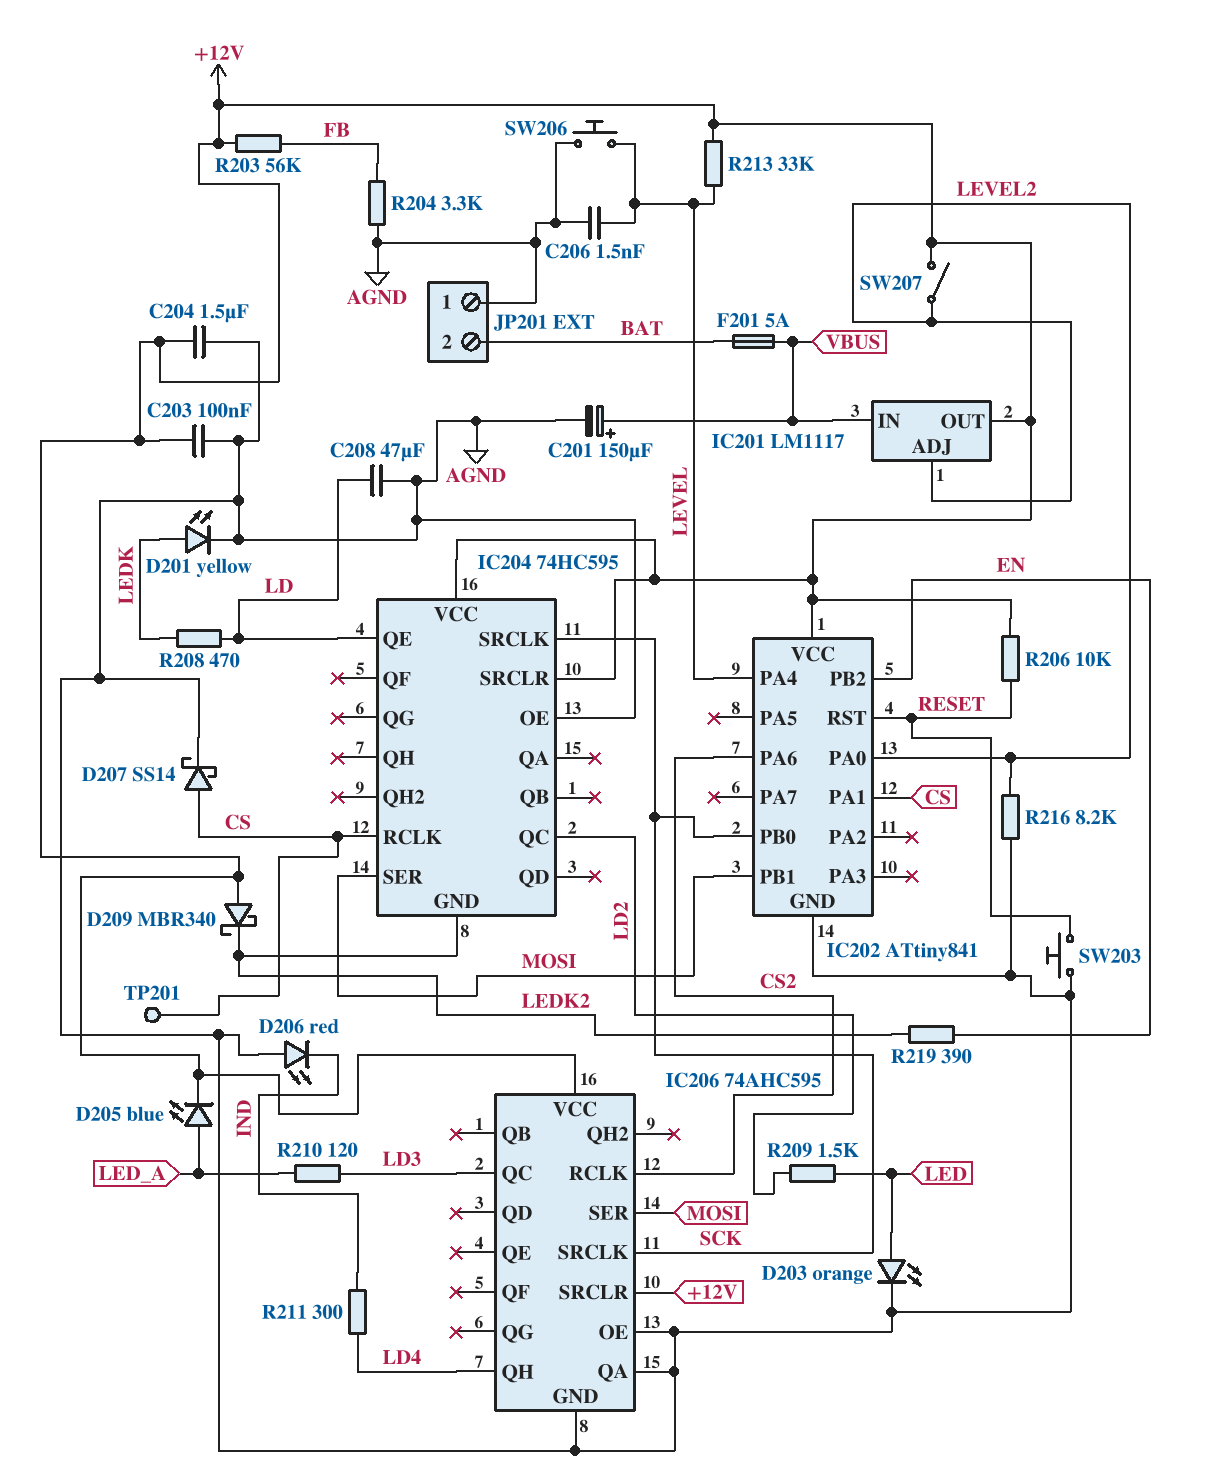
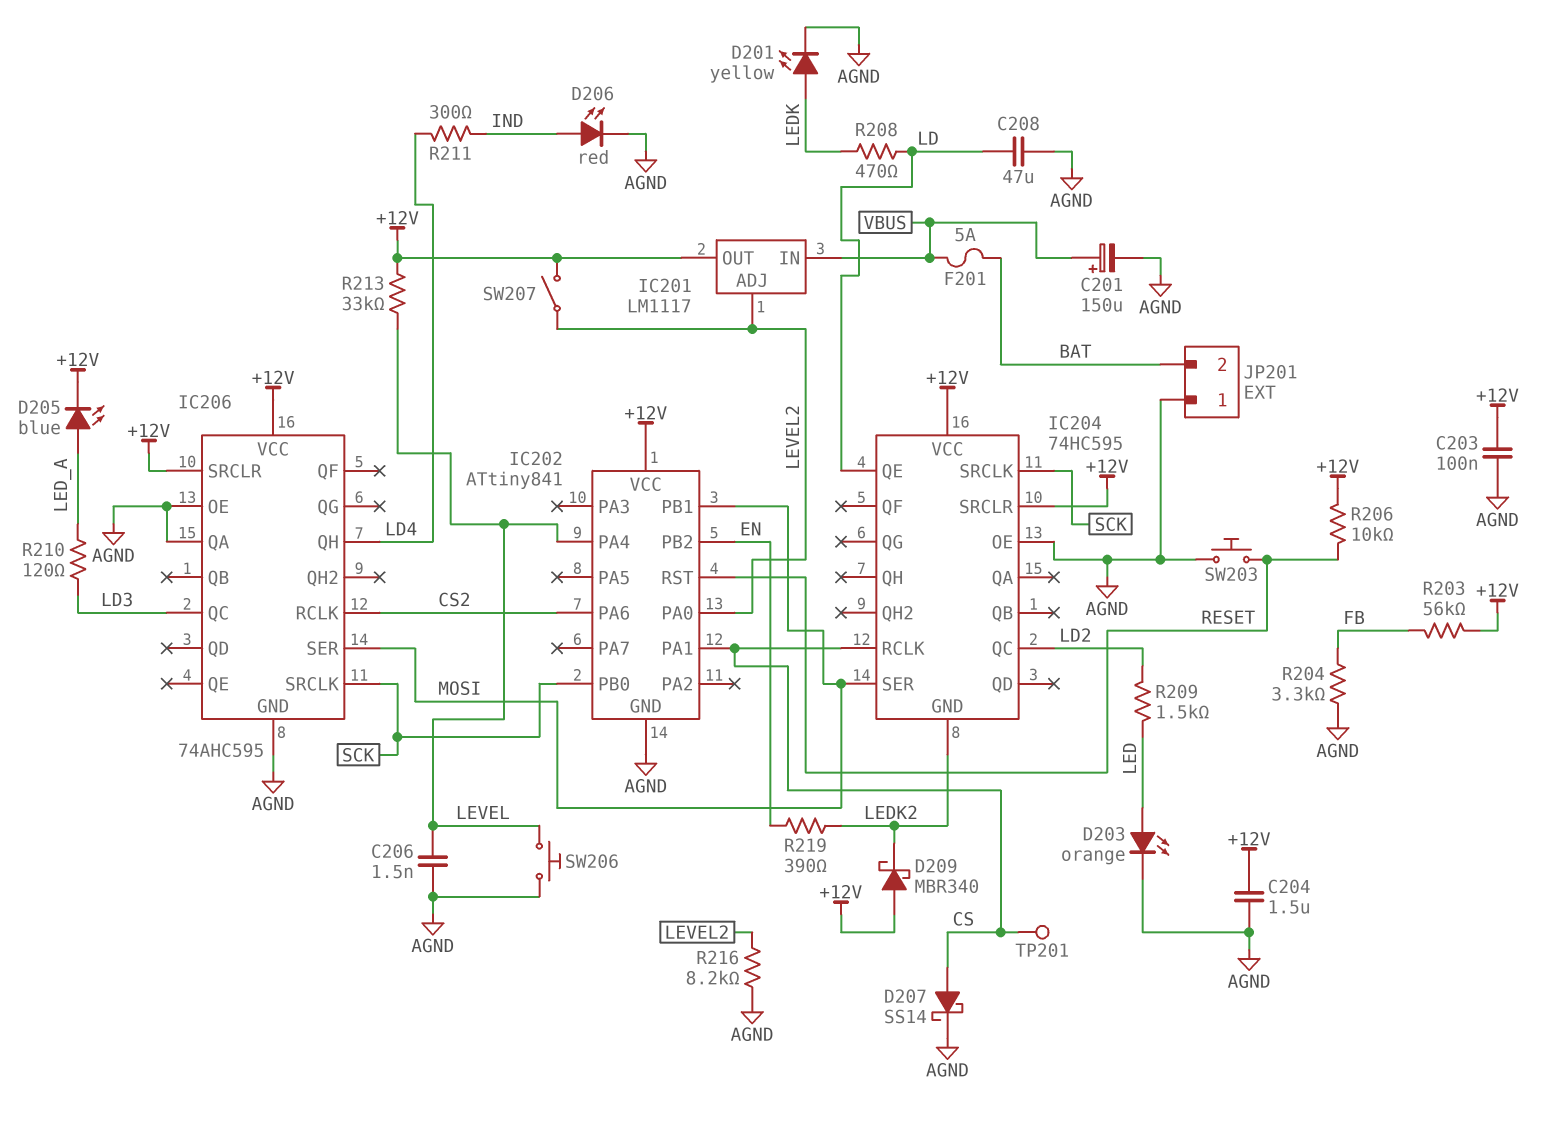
D206: LED red (A AGND, K IND) -> LED red (A IND, K AGND)

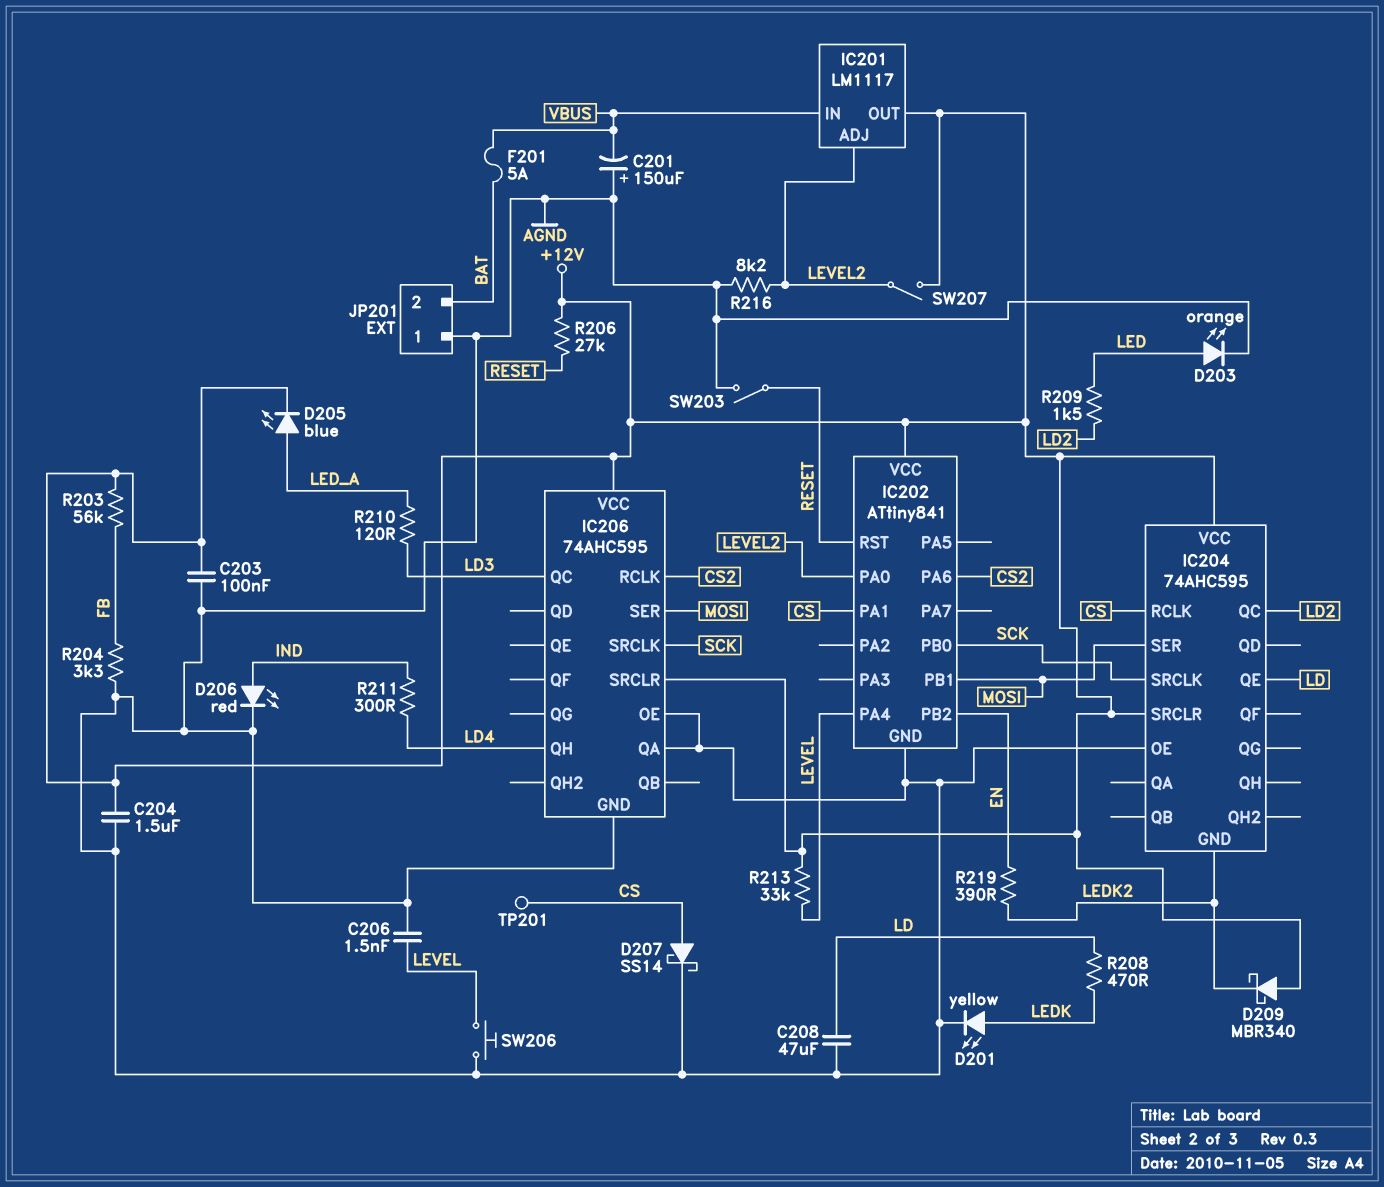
C201: 150uF (plus VBUS, minus AGND) -> 150uF (plus AGND, minus VBUS)
IC204: 74HC595 -> 74AHC595
R206: 10k (+12V, RESET) -> 27k (+12V, RESET)
SW203: button (AGND, RESET) -> switch (AGND, RESET)

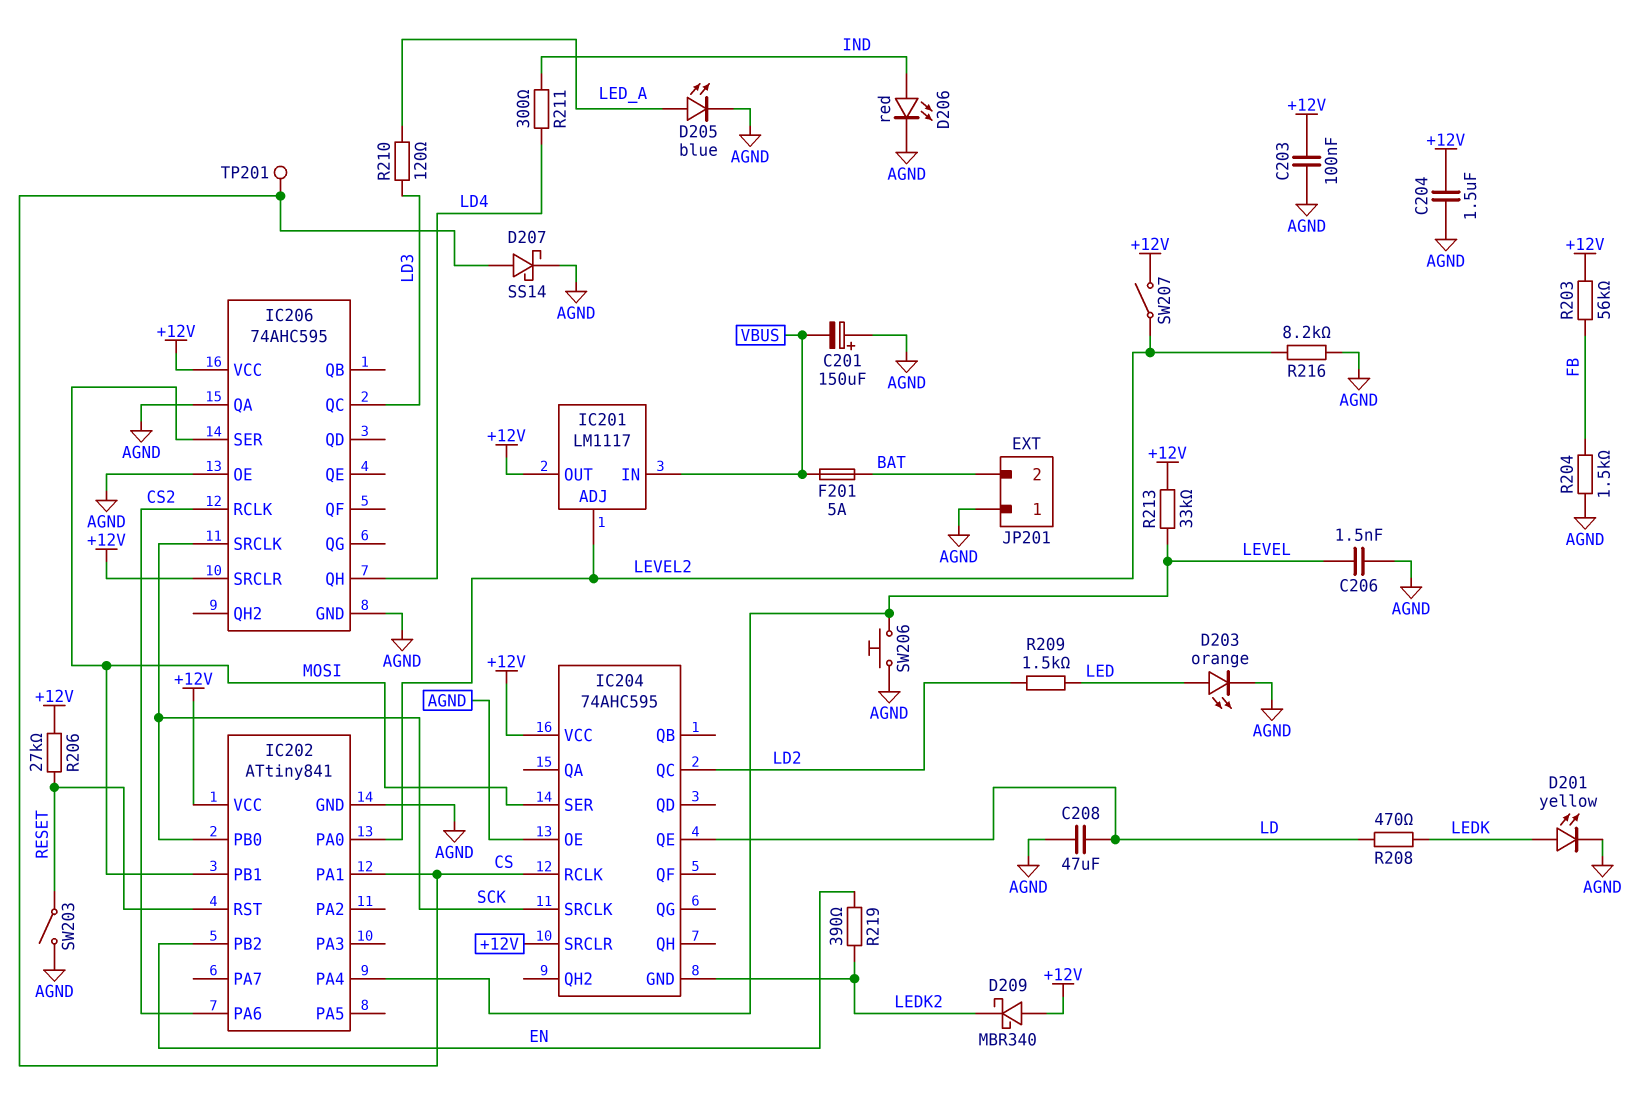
D205: LED blue (A LED_A, K +12V) -> LED blue (A LED_A, K AGND)
R204: 3.3k (AGND, FB) -> 1.5k (AGND, FB)

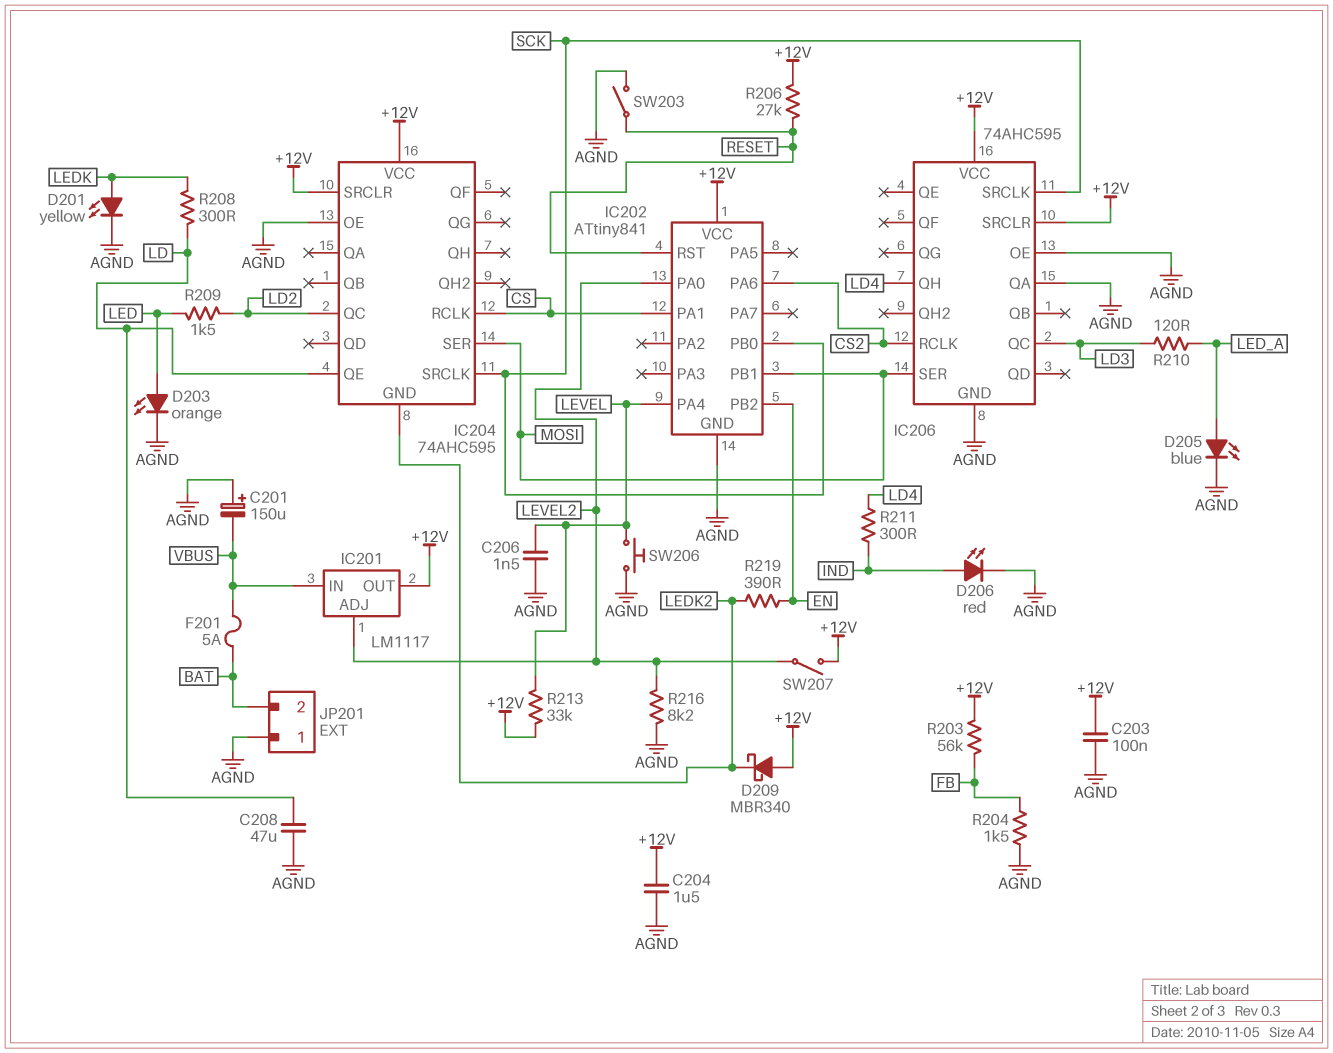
D207: schottky SS14 (A CS, K AGND) -> none
R208: 470 (LD, LEDK) -> 300 (LD, LEDK)
TP201: test point (CS) -> none

